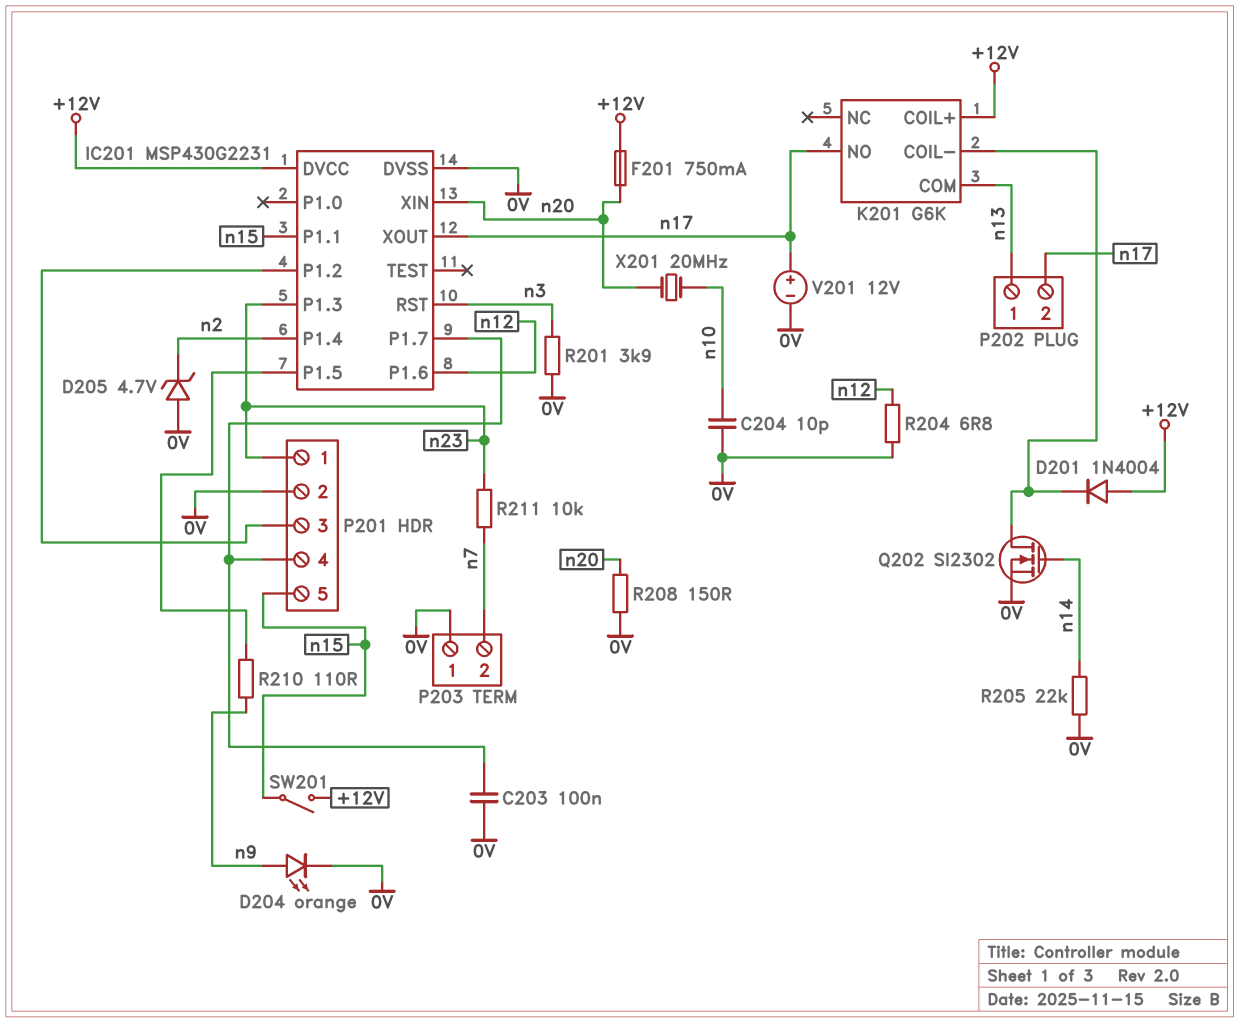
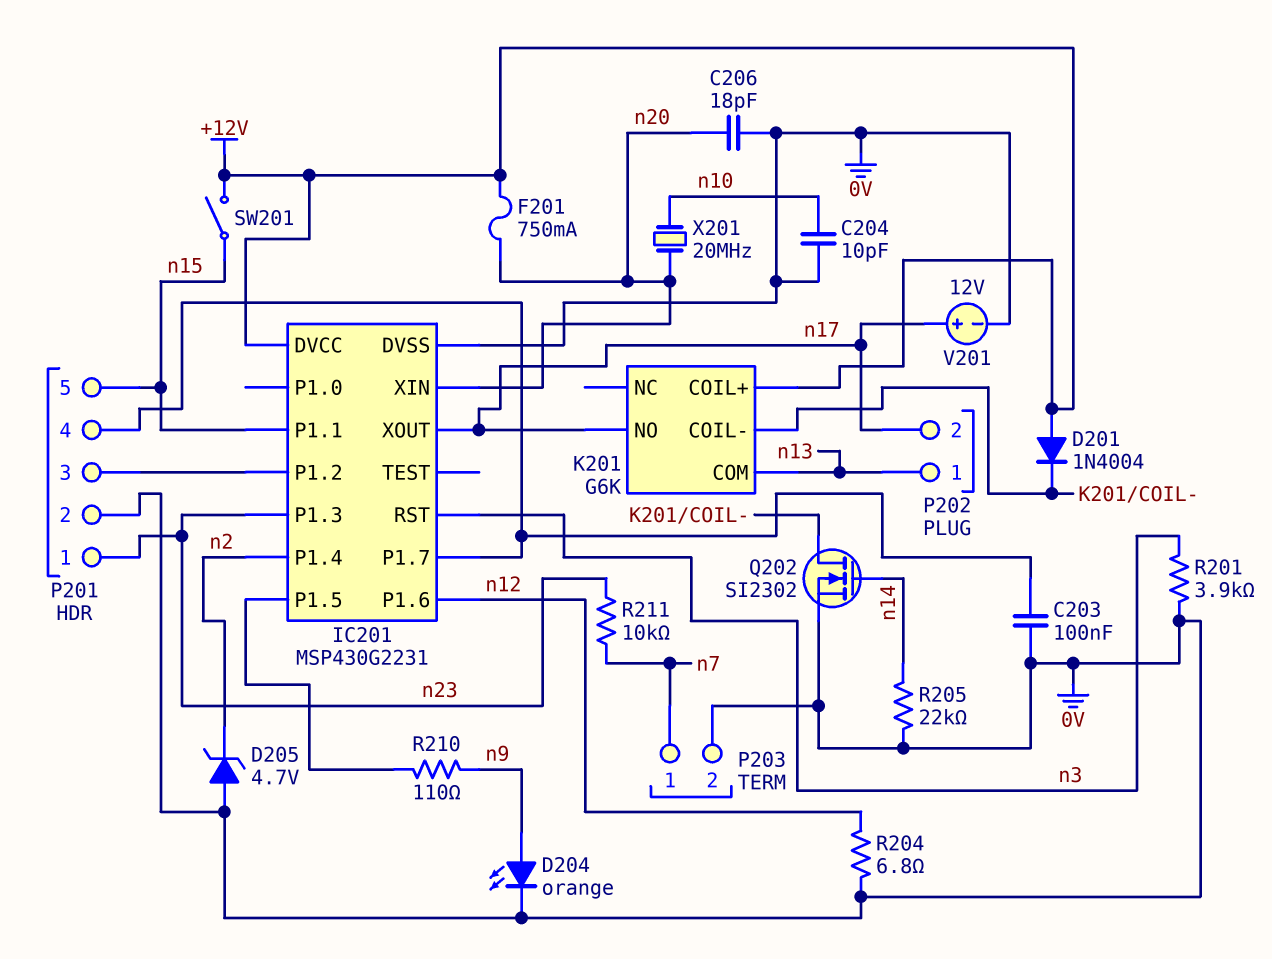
C206: none -> 18pF (0V, n20)
P203 pin 1: 0V -> n7
P203 pin 2: n7 -> 0V
R208: 150 (0V, n20) -> none

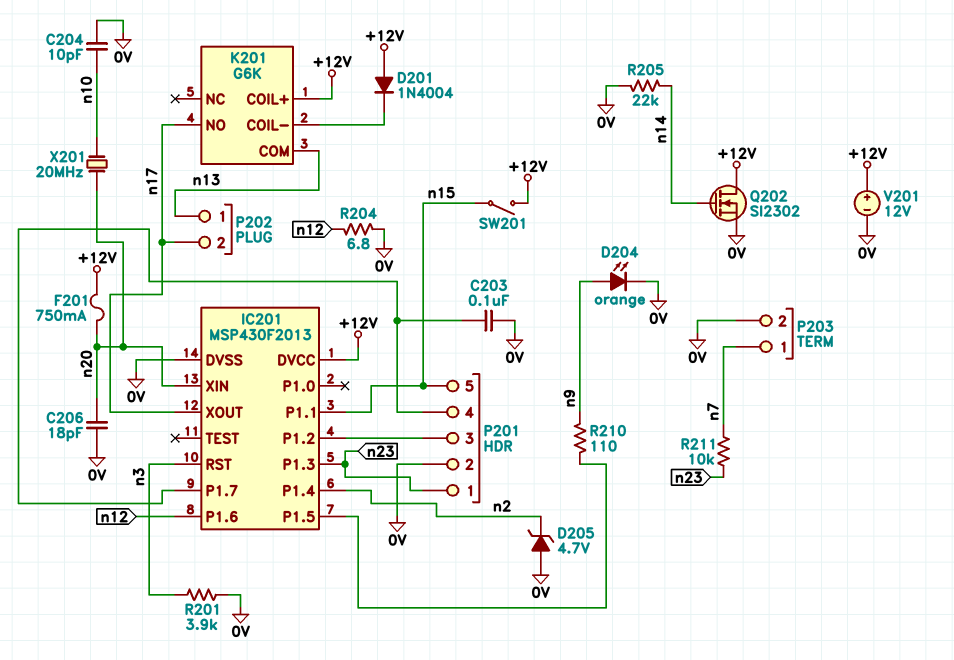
IC201: MSP430G2231 -> MSP430F2013
Q202: NMOS SI2302 (G n14, D K201/COIL-, S 0V) -> NMOS SI2302 (G n14, D +12V, S 0V)
V201: 12V (plus n17, minus 0V) -> 12V (plus +12V, minus 0V)

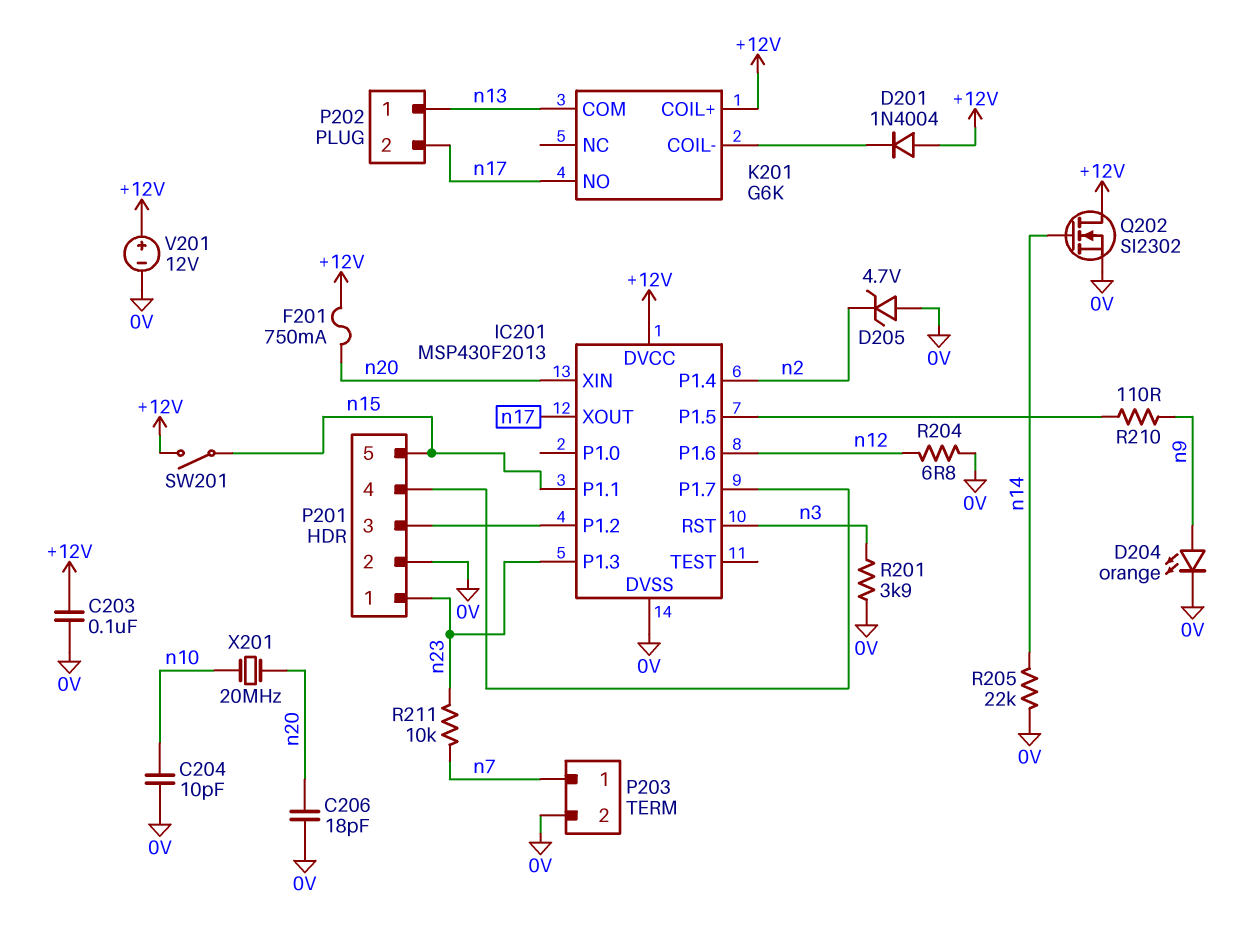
C203: 100nF (0V, IC201/P1.7) -> 100nF (+12V, 0V)

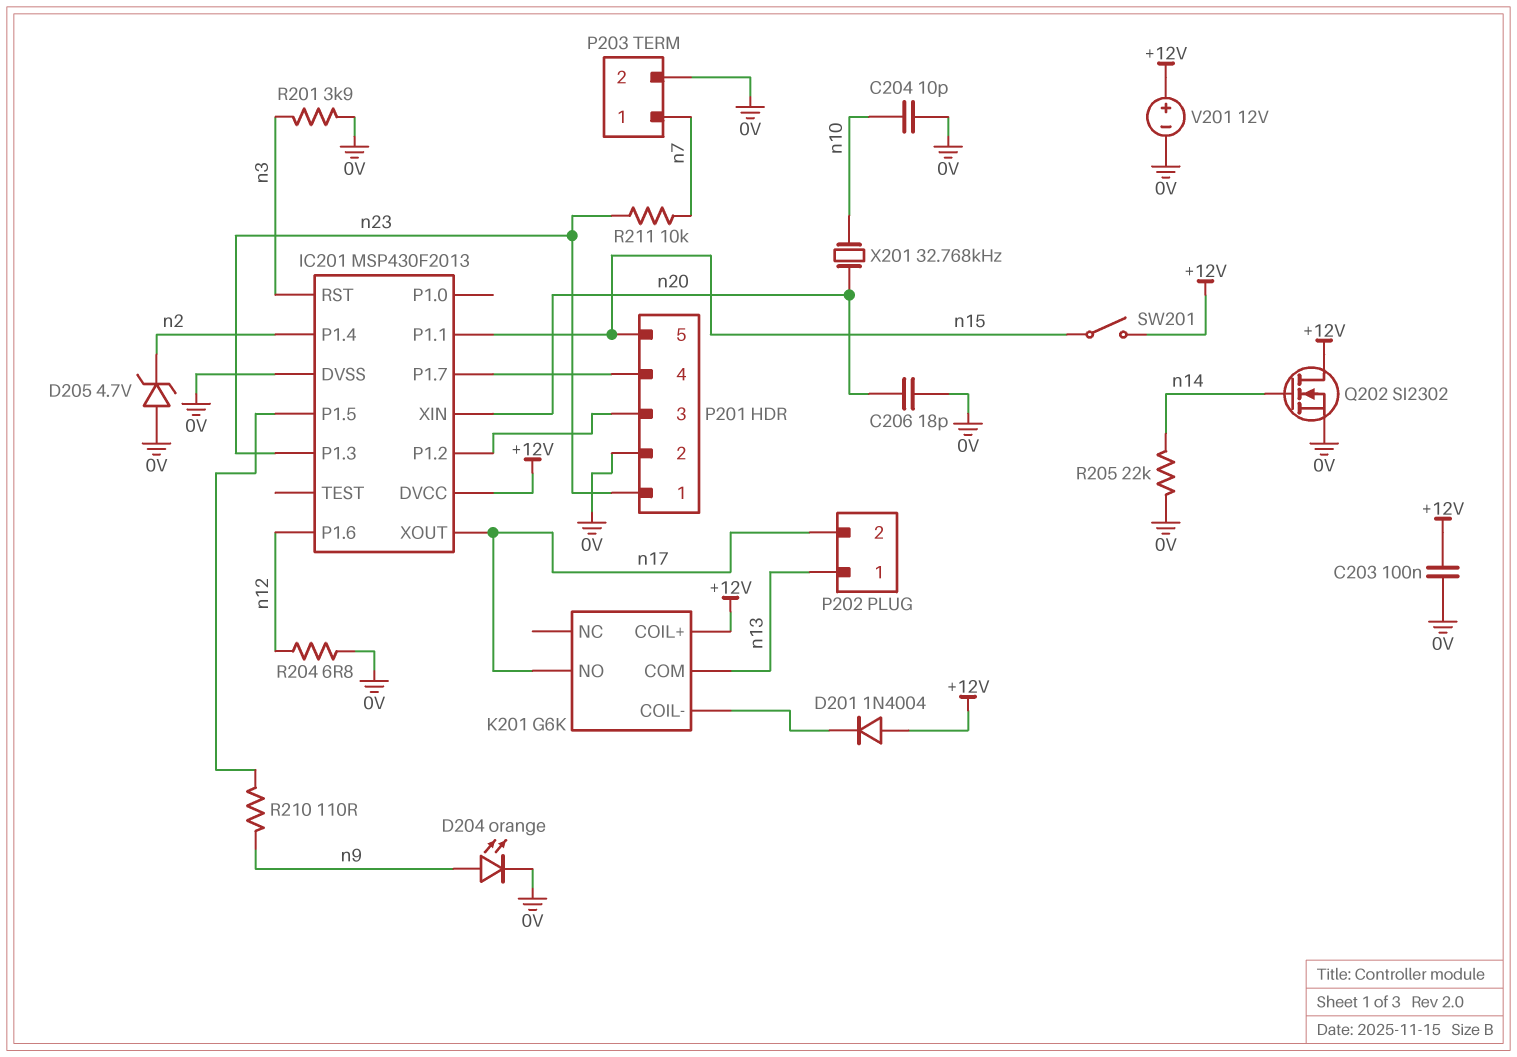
F201: 750mA (+12V, n20) -> none
X201: 20MHz (n10, n20) -> 32.768kHz (n10, n20)

